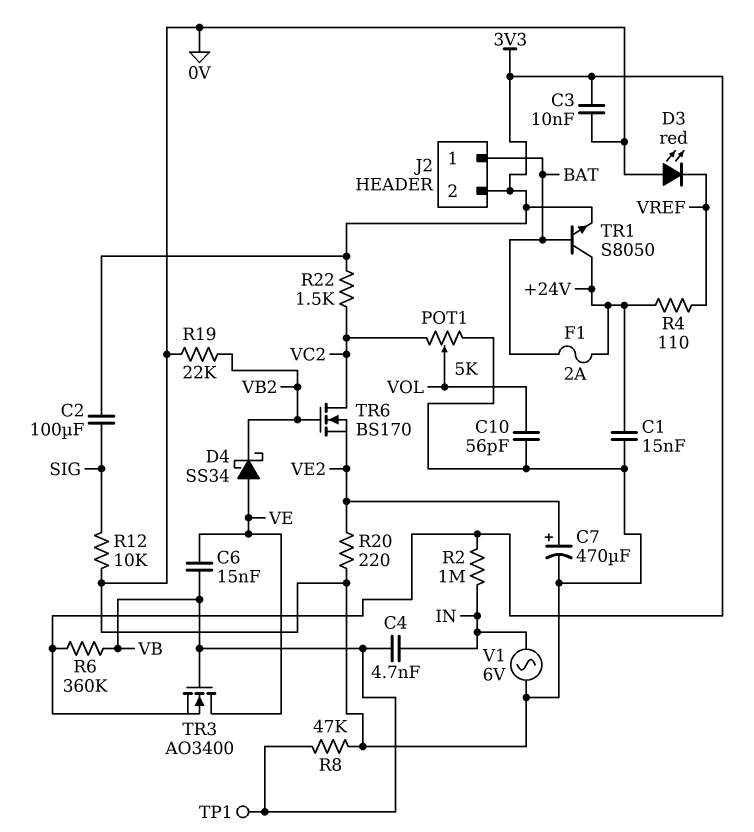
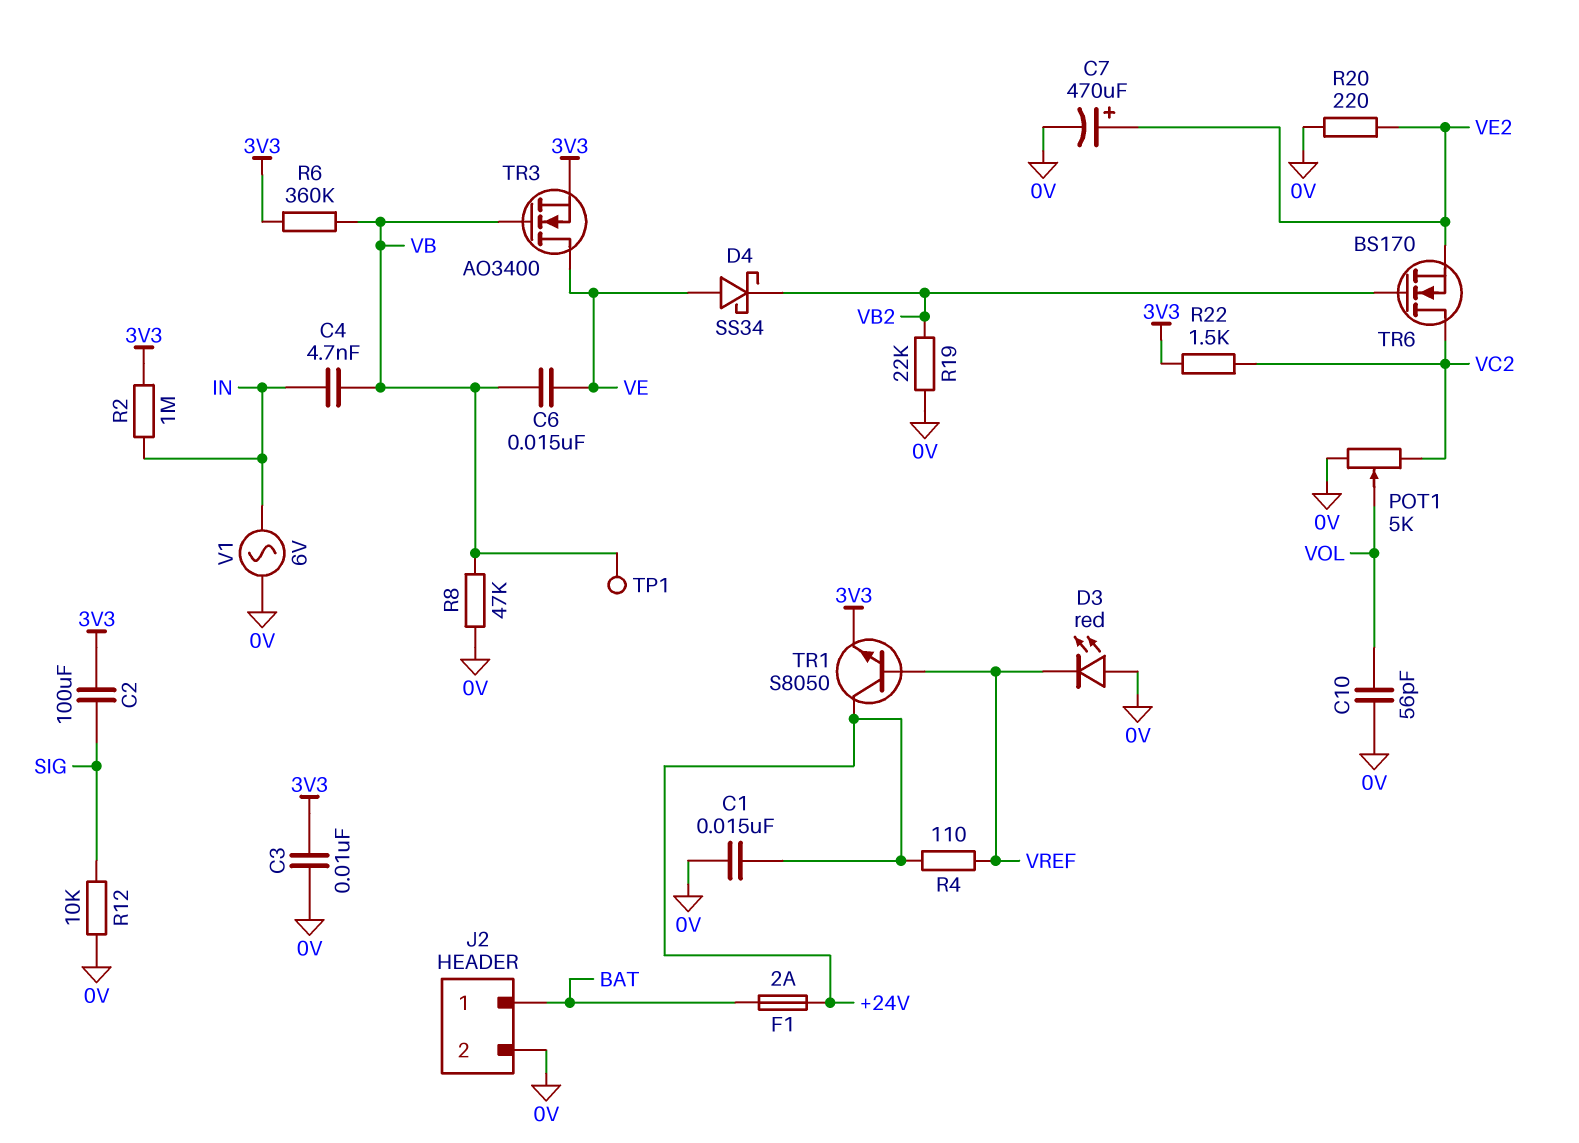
J2 pin 2: 3V3 -> 0V
TR1: NPN S8050 (B BAT, C +24V, E 3V3) -> NPN S8050 (B VREF, C +24V, E 3V3)

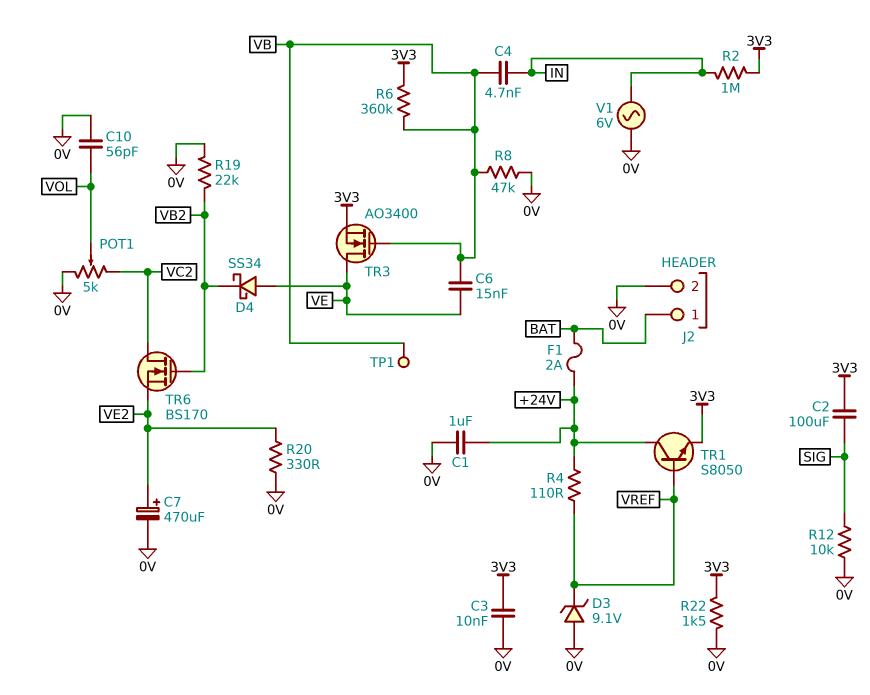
C1: 15nF (+24V, 0V) -> 1uF (+24V, 0V)
D3: LED red (A 0V, K VREF) -> zener 9.1V (A 0V, K VREF)
R20: 220 (0V, VE2) -> 330 (0V, VE2)
R22: 1.5k (3V3, VC2) -> 1.5k (0V, 3V3)

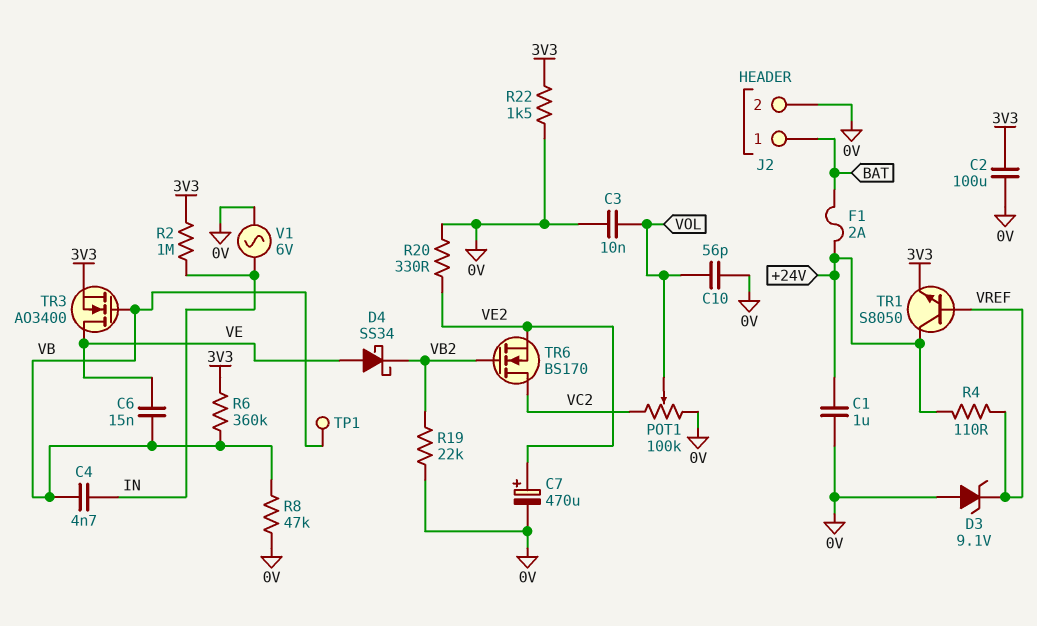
C2: 100uF (3V3, SIG) -> 100uF (0V, 3V3)
C3: 10nF (0V, 3V3) -> 10nF (0V, VOL)
POT1: 5k (0V, VC2, wiper VOL) -> 100k (0V, VC2, wiper VOL)
R12: 10k (0V, SIG) -> none

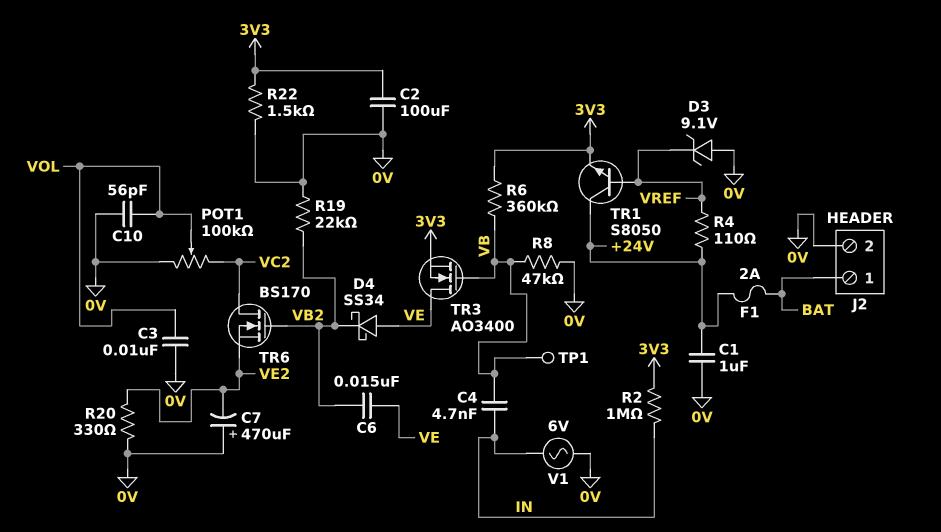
C6: 15nF (VB, VE) -> 15nF (VB2, VE)
C7: 470uF (plus VE2, minus 0V) -> 470uF (plus 0V, minus VE2)

